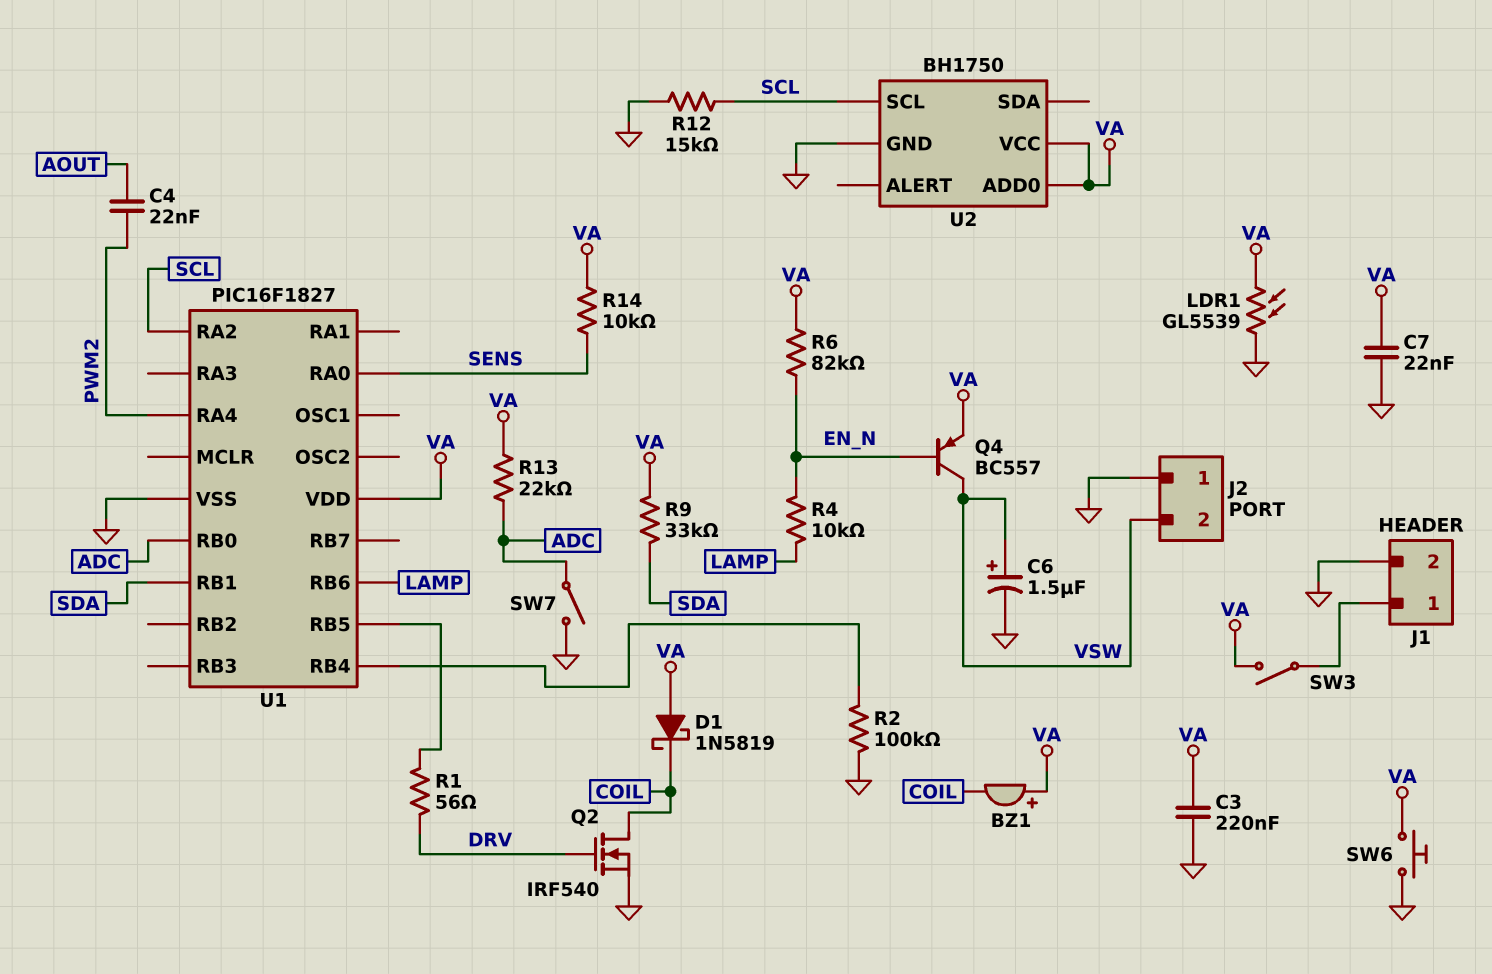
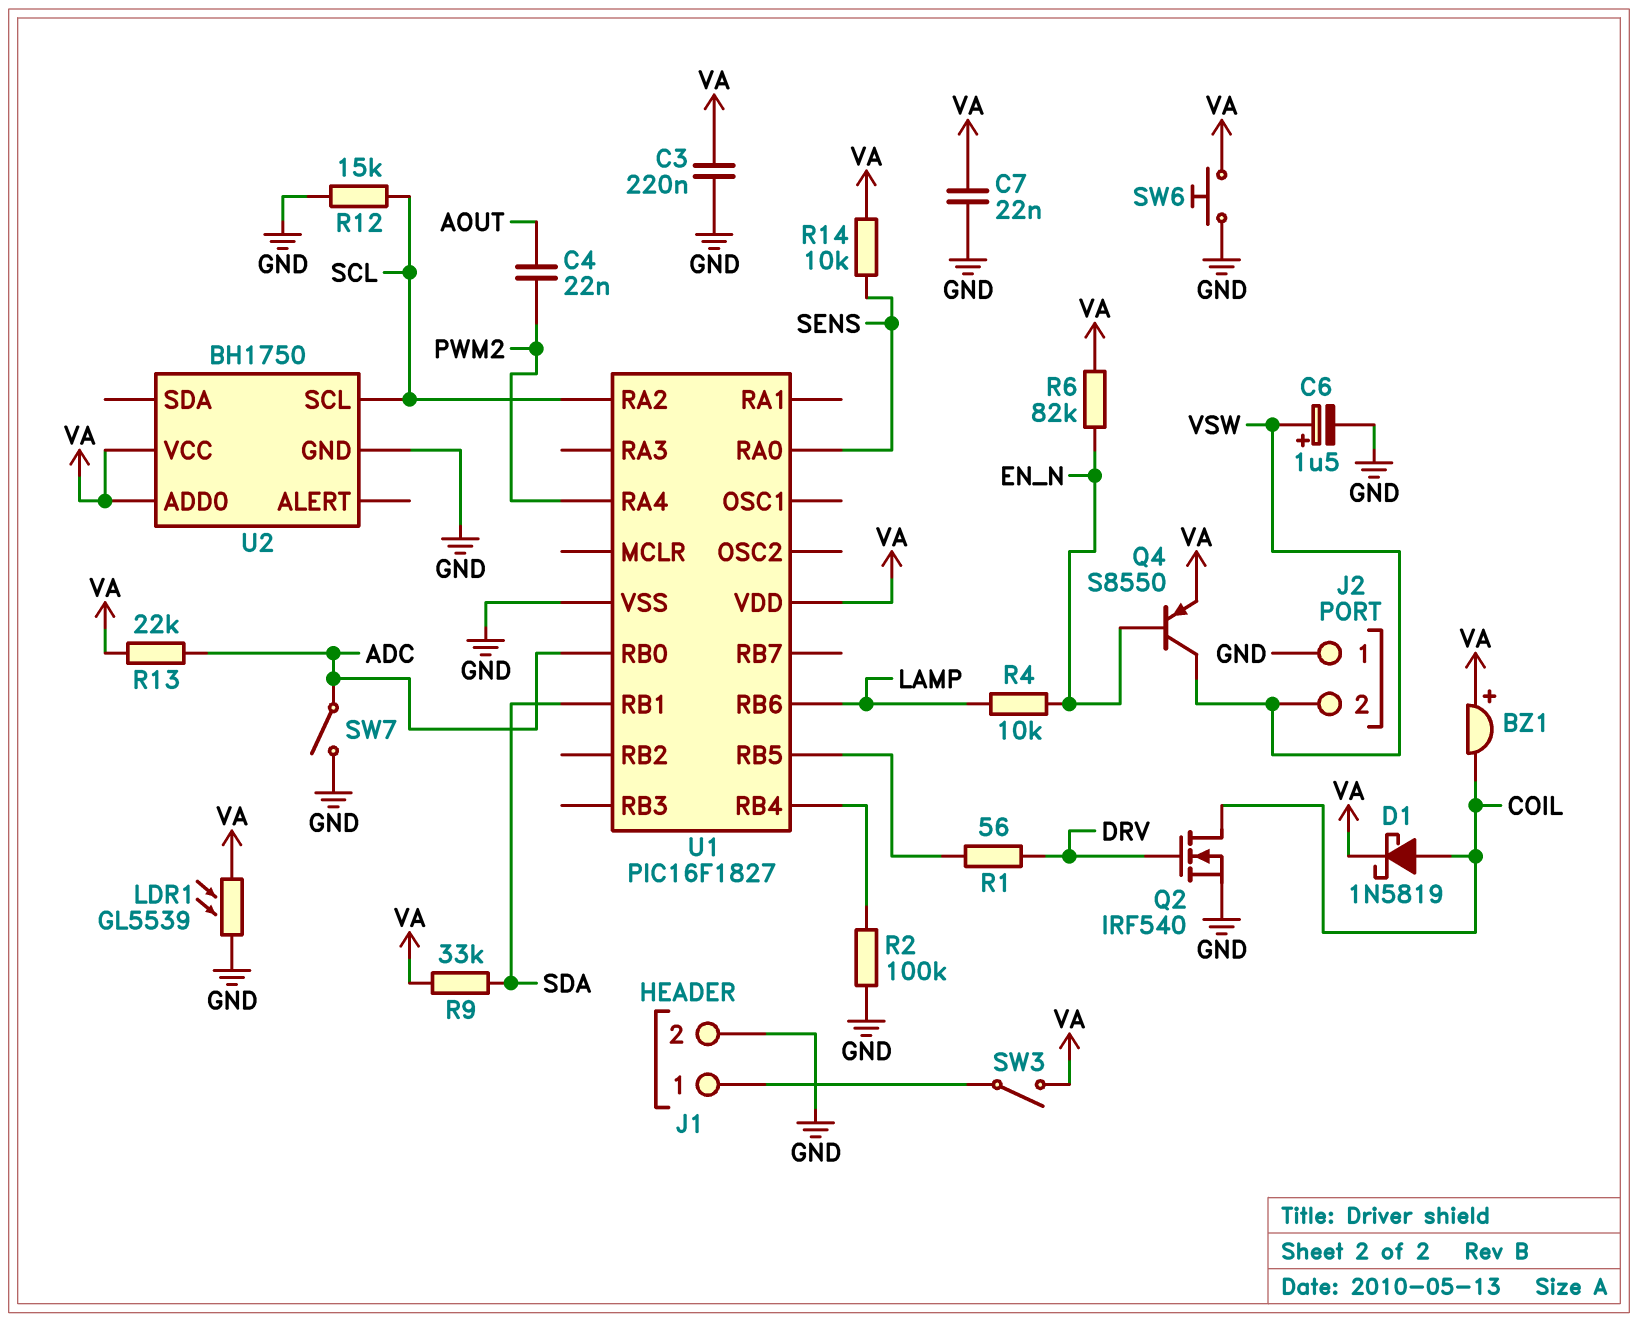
D1: schottky 1N5819 (A VA, K COIL) -> schottky 1N5819 (A COIL, K VA)
Q4: PNP BC557 (B EN_N, C VSW, E VA) -> PNP S8550 (B EN_N, C VSW, E VA)

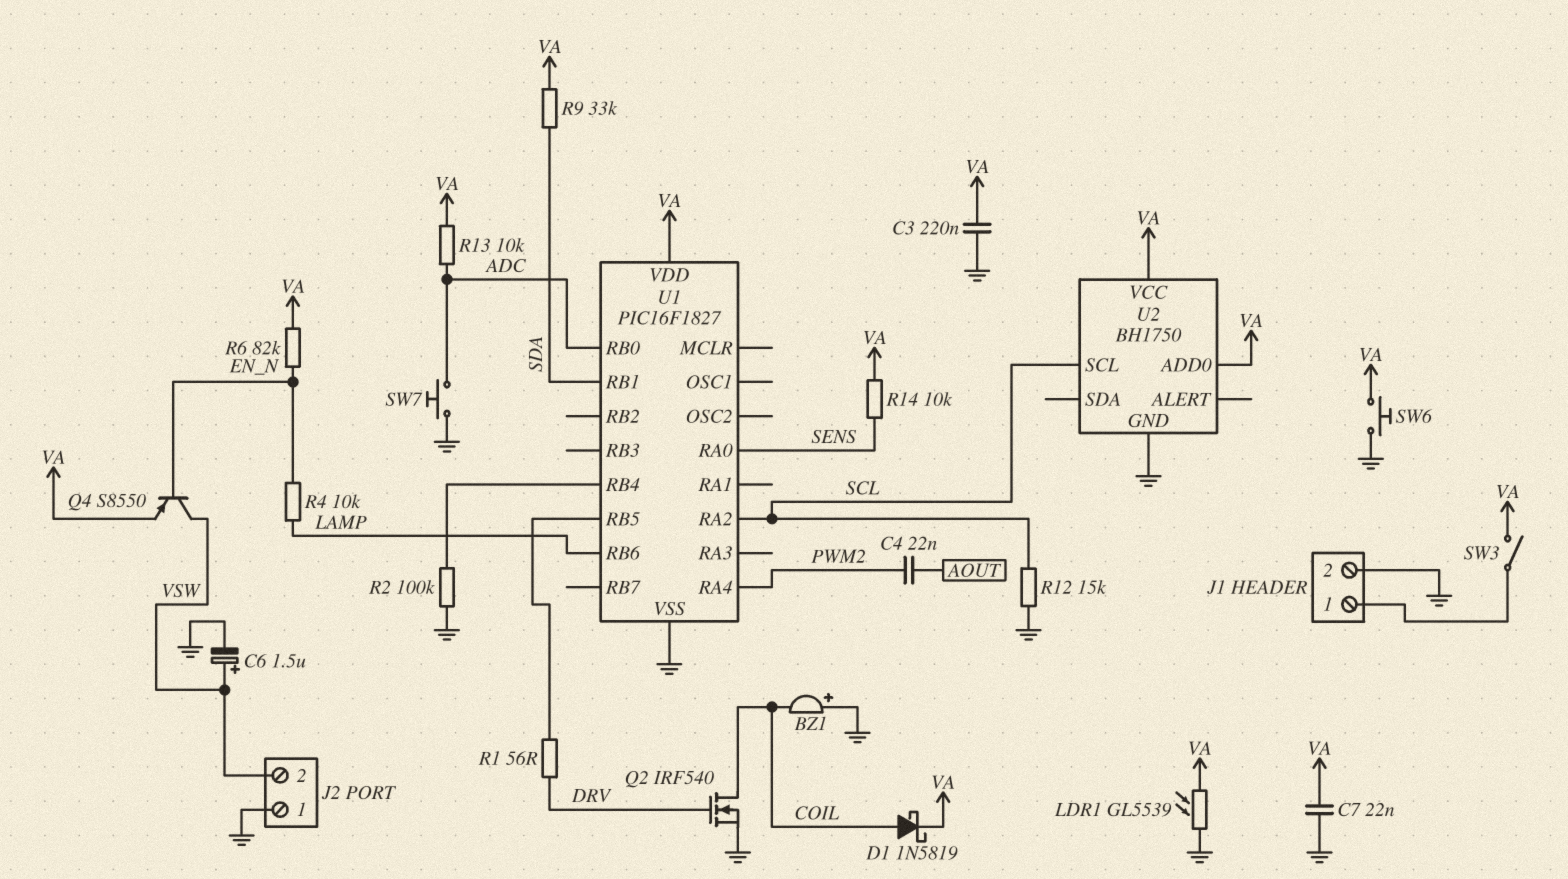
BZ1: buzzer (plus VA, minus COIL) -> buzzer (plus GND, minus COIL)
R13: 22k (ADC, VA) -> 10k (ADC, VA)
SW7: switch (ADC, GND) -> button (ADC, GND)

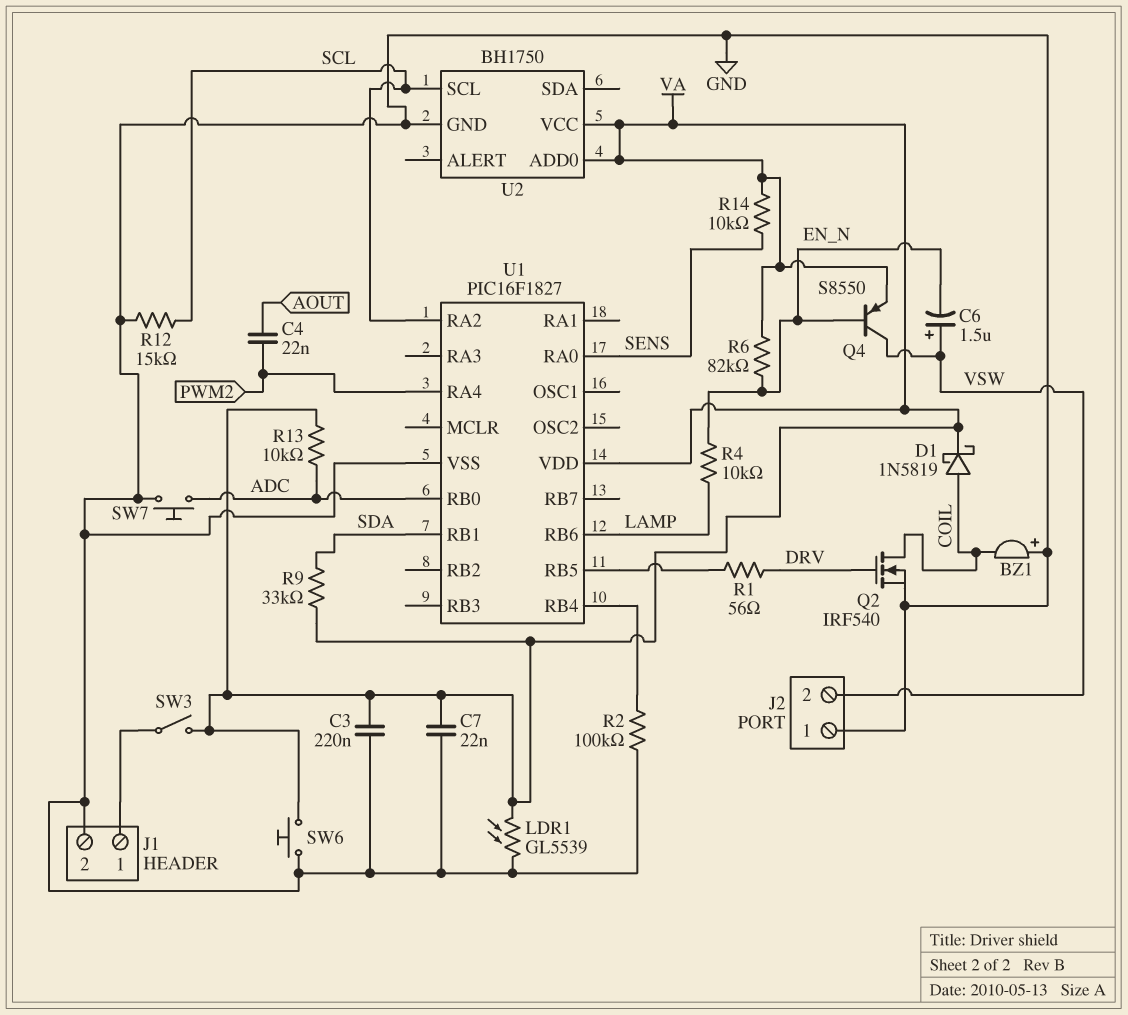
C6: 1.5uF (plus VSW, minus GND) -> 1.5uF (plus VSW, minus EN_N)

